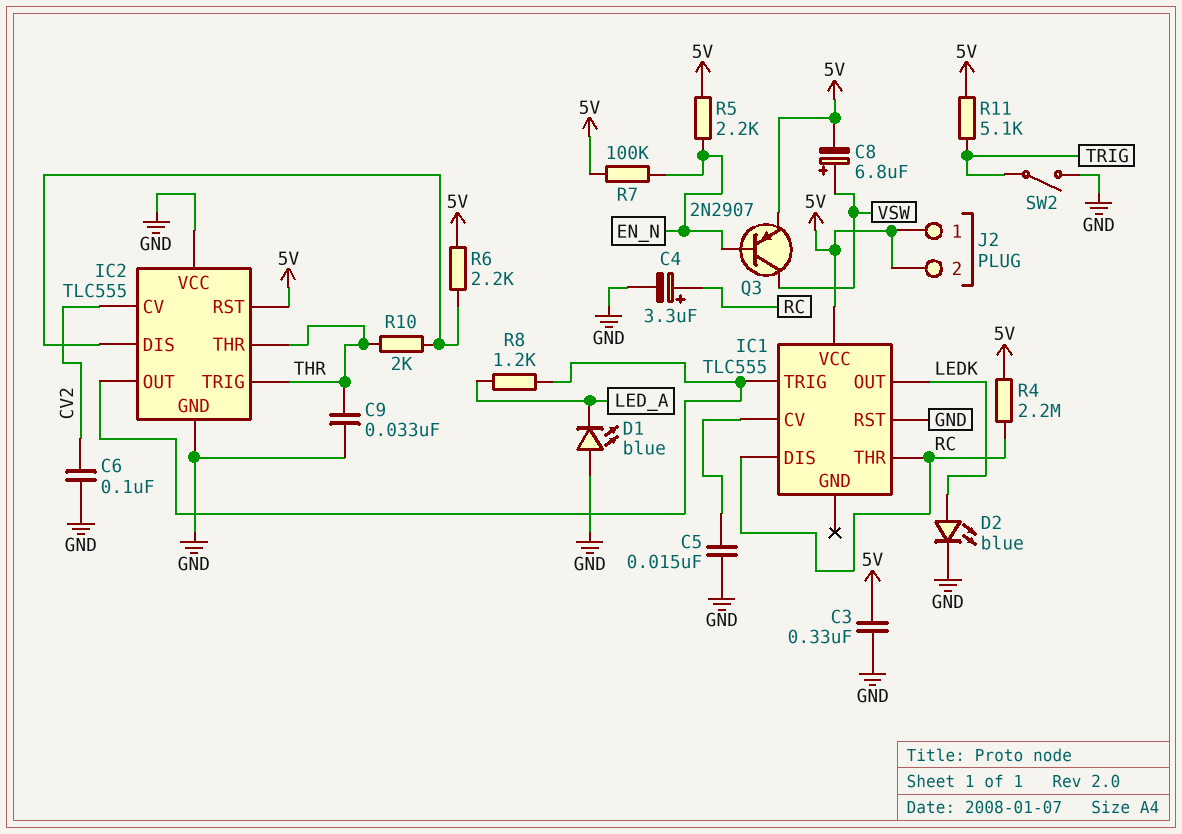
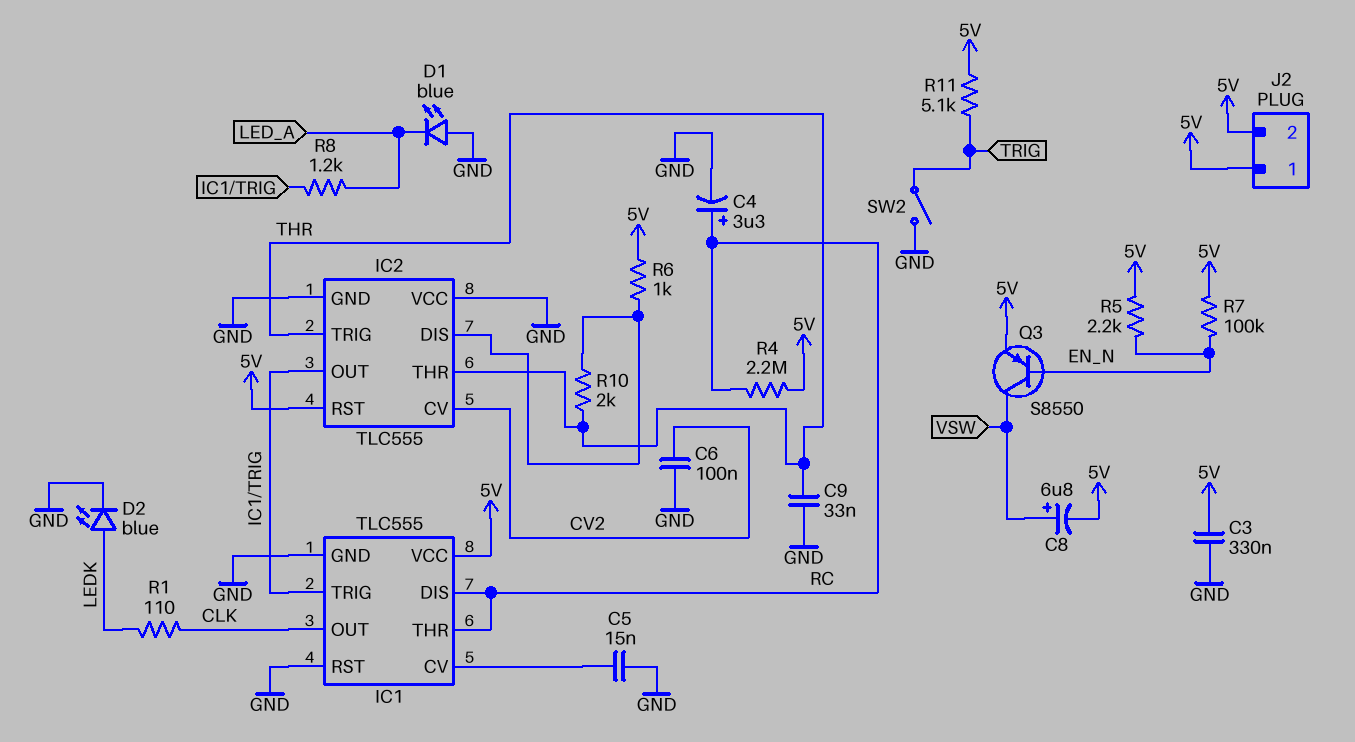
IC1 pin GND: none -> GND
IC1 pin OUT: LEDK -> CLK
Q3: PNP 2N2907 (B EN_N, C VSW, E 5V) -> PNP S8550 (B EN_N, C VSW, E 5V)
R1: none -> 110 (CLK, LEDK)
R6: 2.2k (5V, IC2/DIS) -> 1k (5V, IC2/DIS)

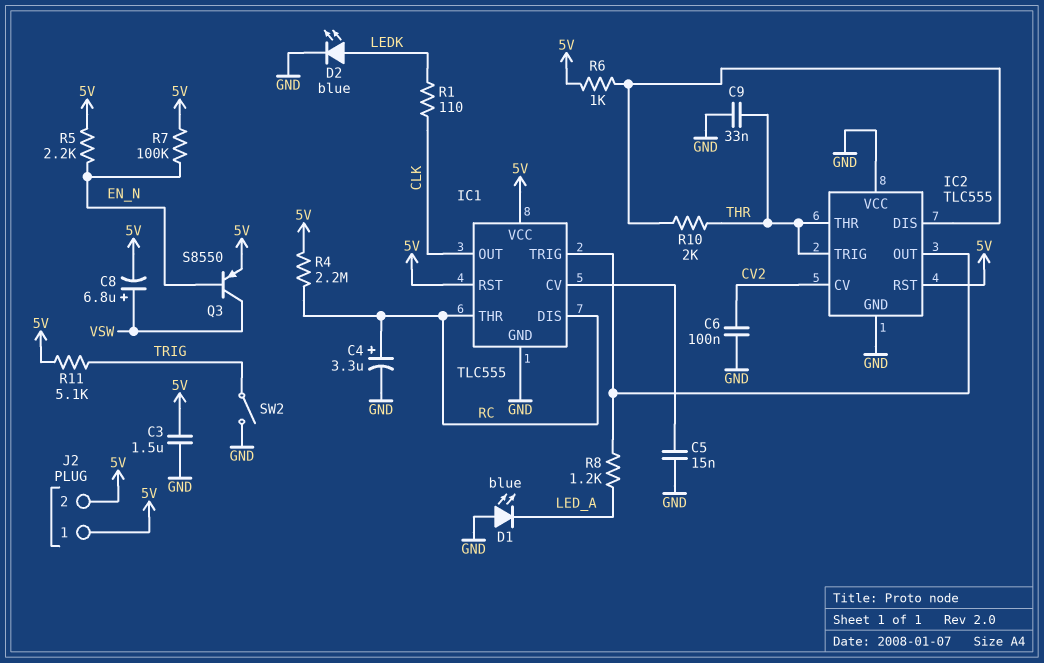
C3: 330nF (5V, GND) -> 1.5uF (5V, GND)
IC1 pin RST: GND -> 5V

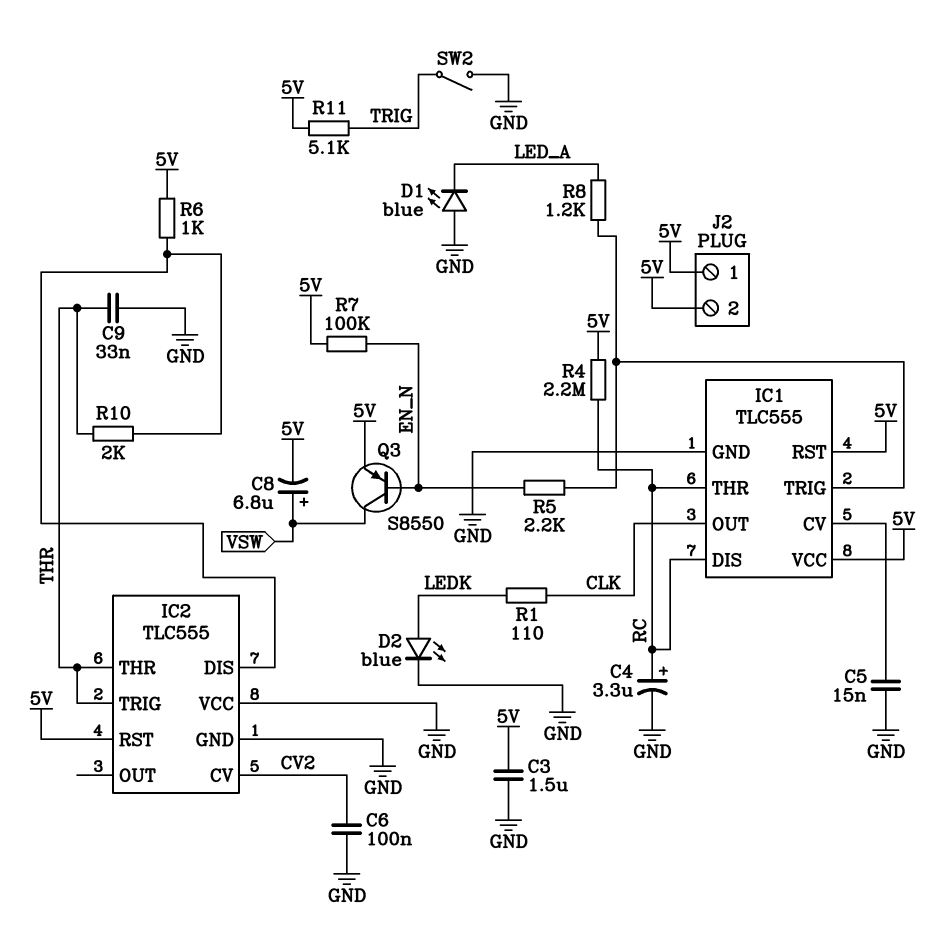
IC2 pin OUT: IC1/TRIG -> none
R5: 2.2k (5V, EN_N) -> 2.2k (EN_N, IC1/TRIG)

